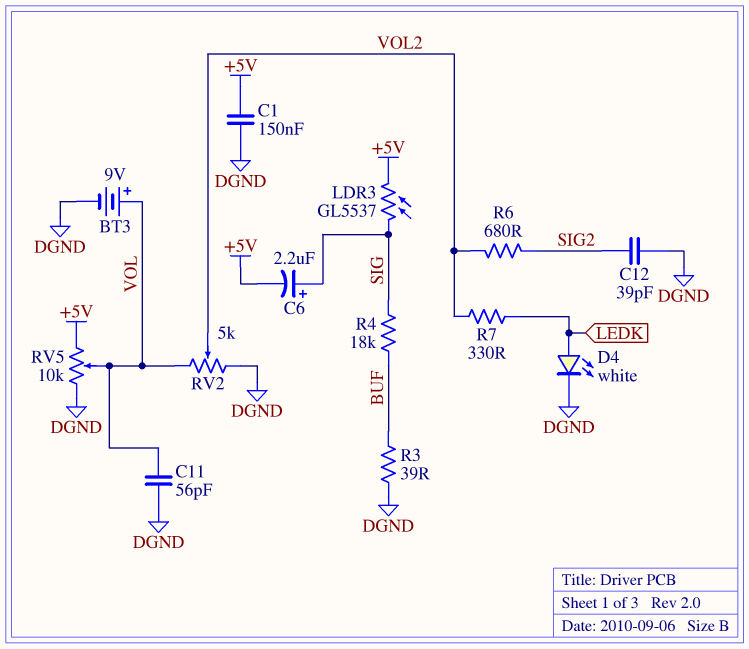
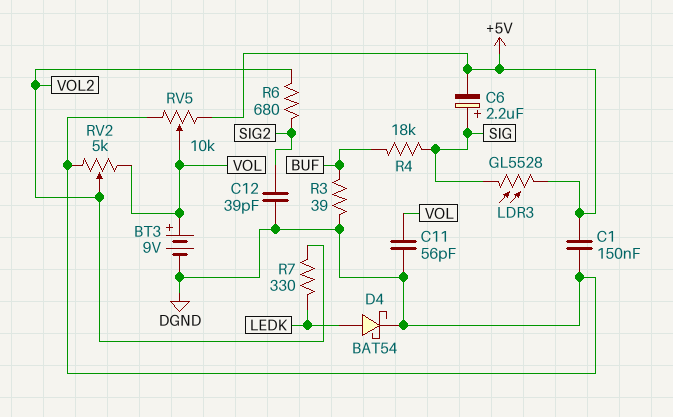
D4: LED white (A LEDK, K DGND) -> schottky BAT54 (A LEDK, K DGND)
LDR3: GL5537 (+5V, SIG) -> GL5528 (+5V, SIG)

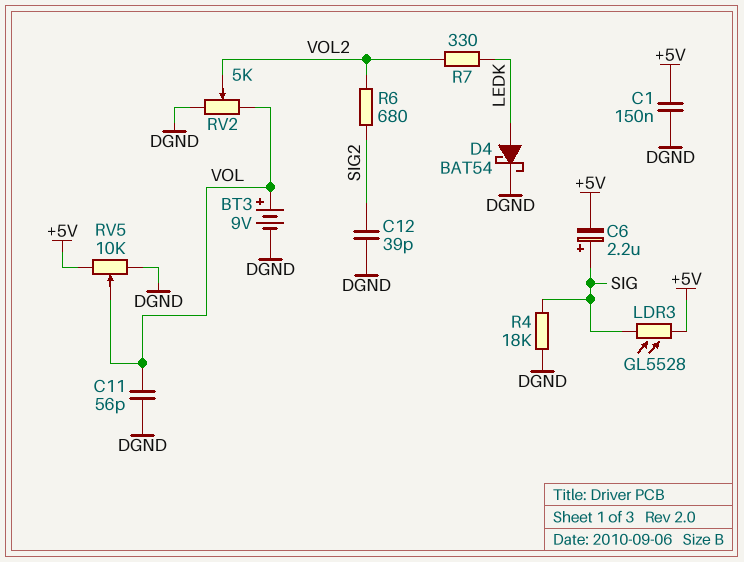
R3: 39 (BUF, DGND) -> none
R4: 18k (BUF, SIG) -> 18k (DGND, SIG)

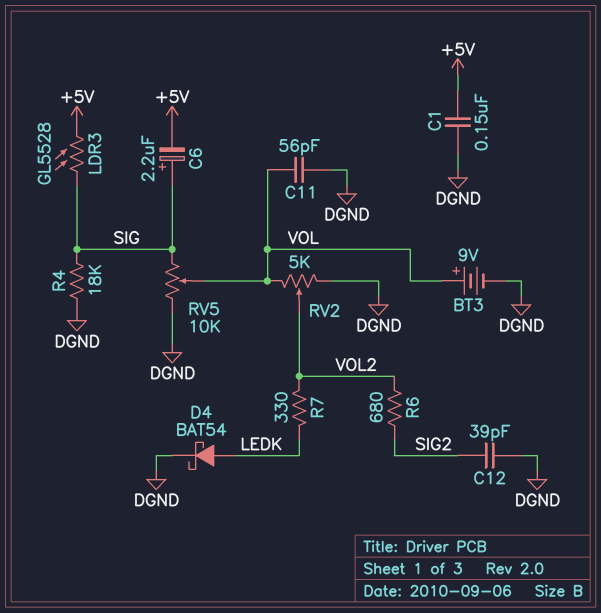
RV5: 10k (+5V, DGND, wiper VOL) -> 10k (DGND, SIG, wiper VOL)

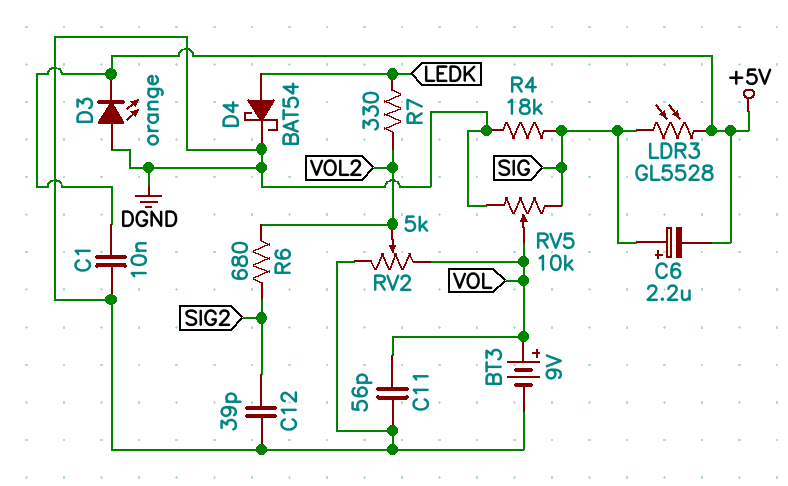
C1: 150nF (+5V, DGND) -> 10nF (+5V, DGND)
D3: none -> LED orange (A DGND, K +5V)

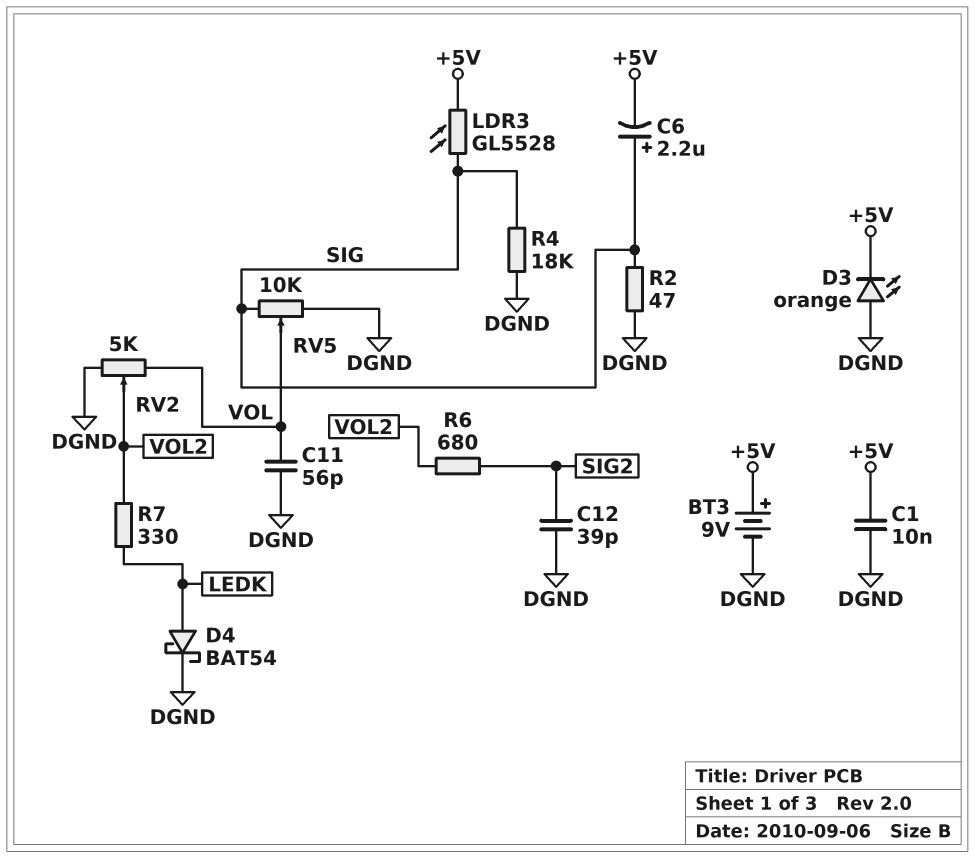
BT3: 9V (plus VOL, minus DGND) -> 9V (plus +5V, minus DGND)
R2: none -> 47 (DGND, SIG)

